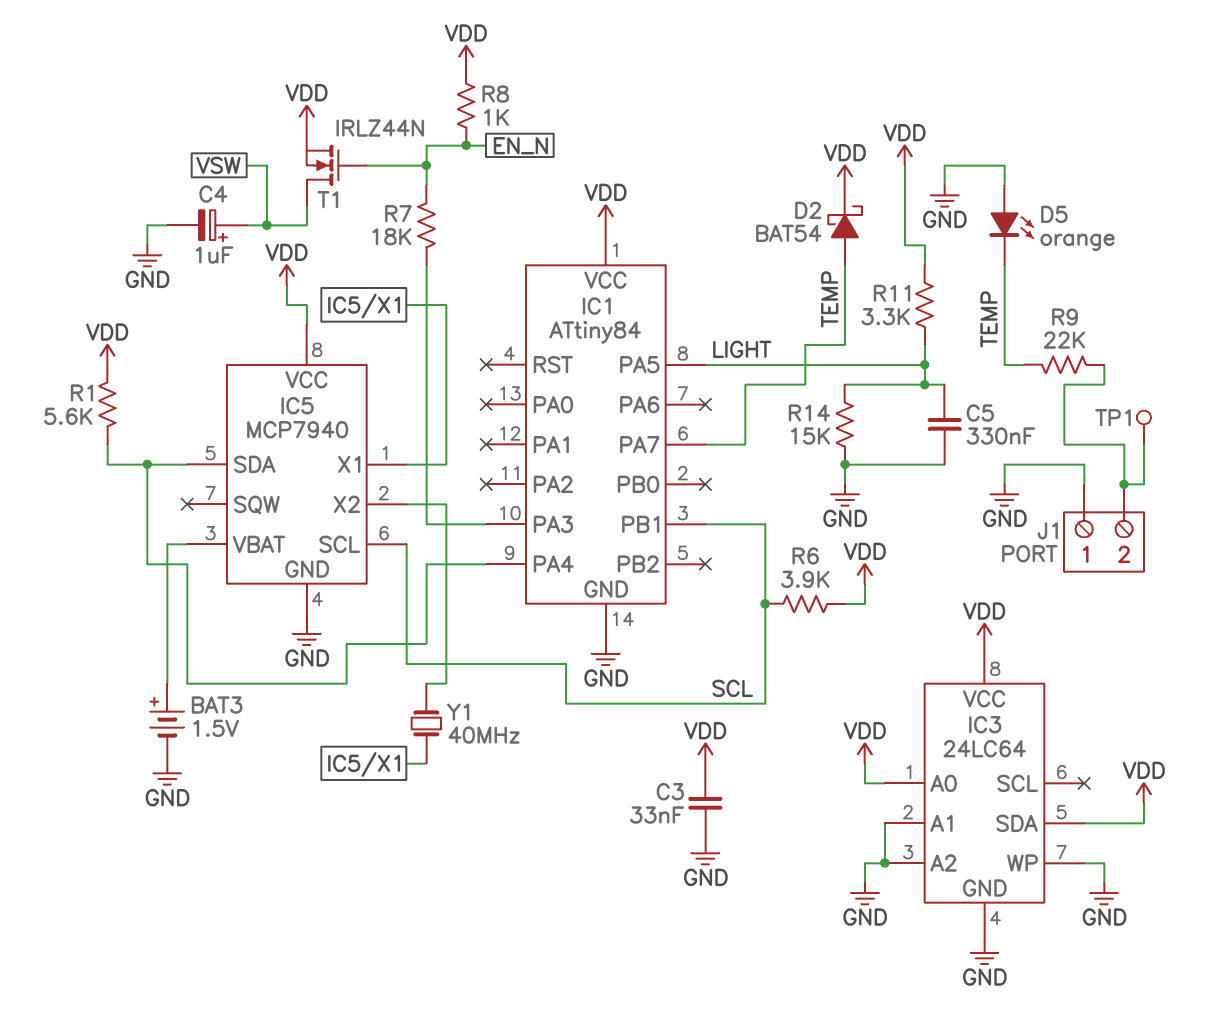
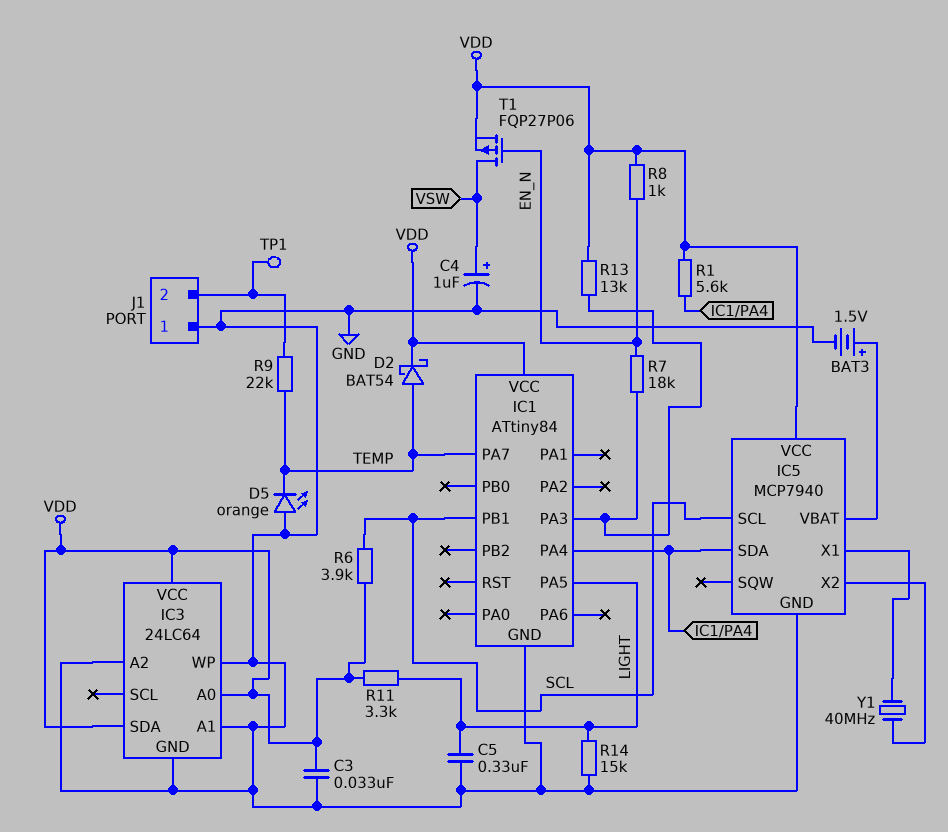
R13: none -> 13k (IC1/PA3, VDD)
T1: NMOS IRLZ44N (G EN_N, D VSW, S VDD) -> PMOS FQP27P06 (G EN_N, D VSW, S VDD)

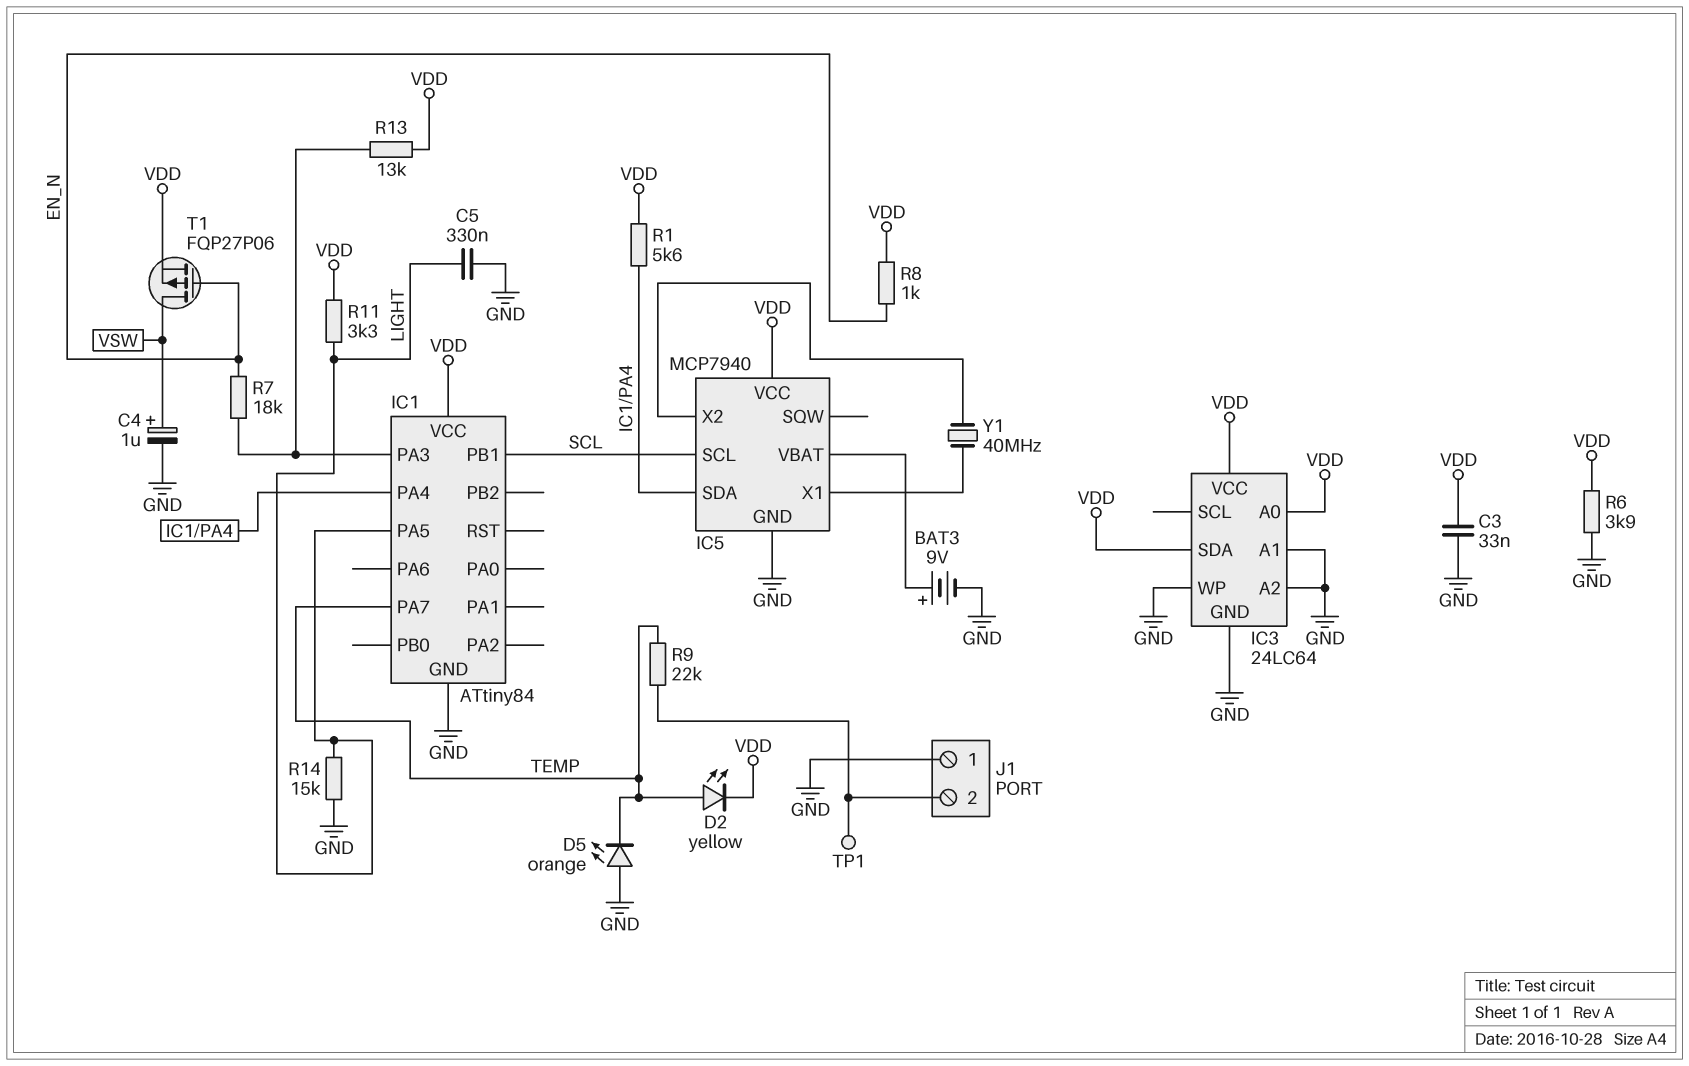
BAT3: 1.5V (plus IC5/VBAT, minus GND) -> 9V (plus IC5/VBAT, minus GND)
D2: schottky BAT54 (A TEMP, K VDD) -> LED yellow (A TEMP, K VDD)
R6: 3.9k (SCL, VDD) -> 3.9k (GND, VDD)

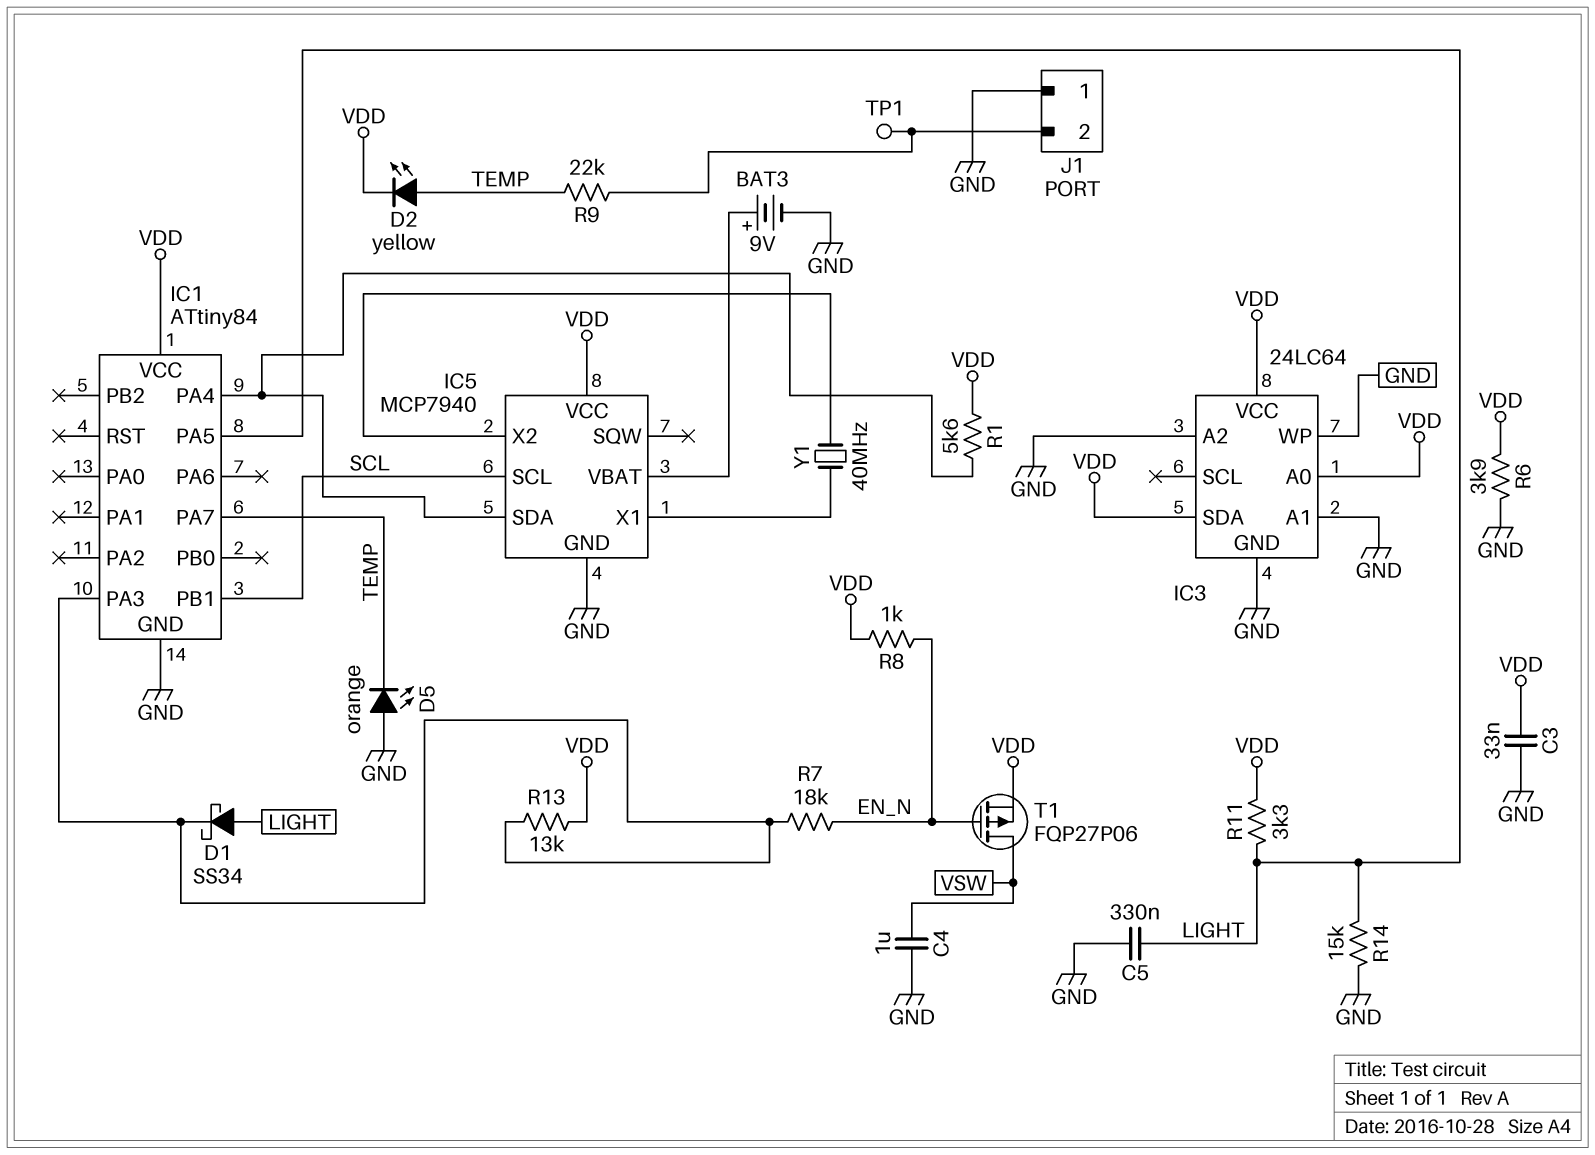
C4: 1uF (plus VSW, minus GND) -> 1uF (GND, VSW)
D1: none -> schottky SS34 (A LIGHT, K IC1/PA3)

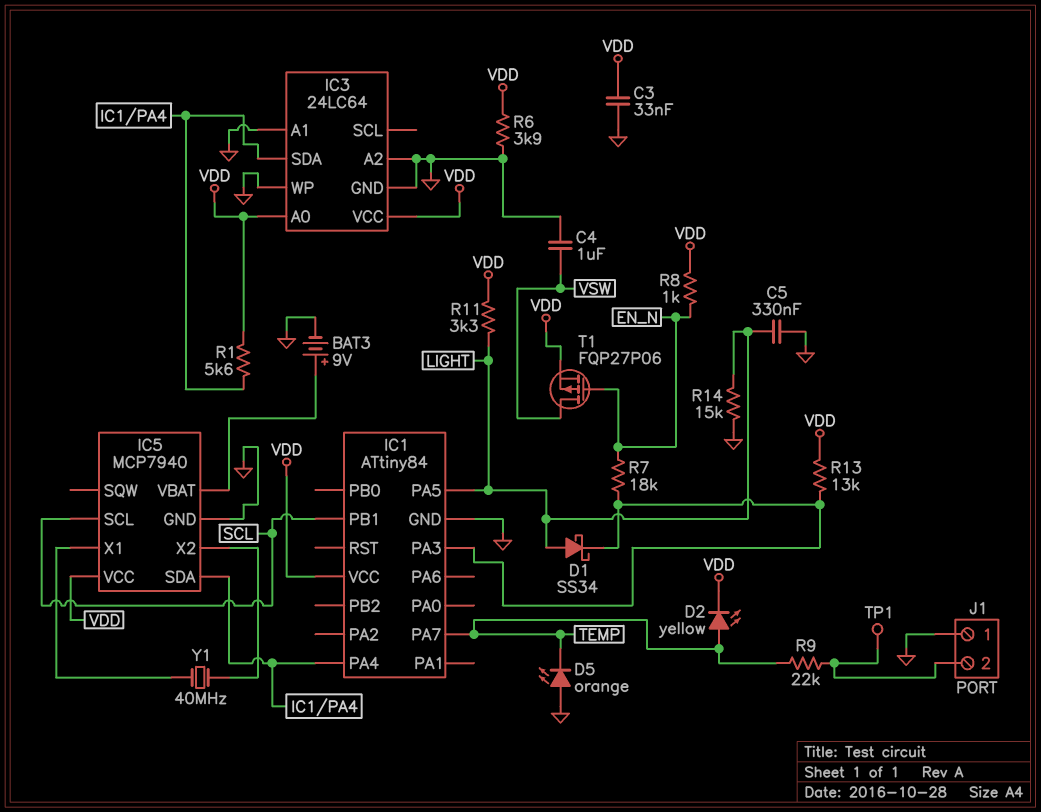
IC3 pin SDA: VDD -> IC1/PA4

